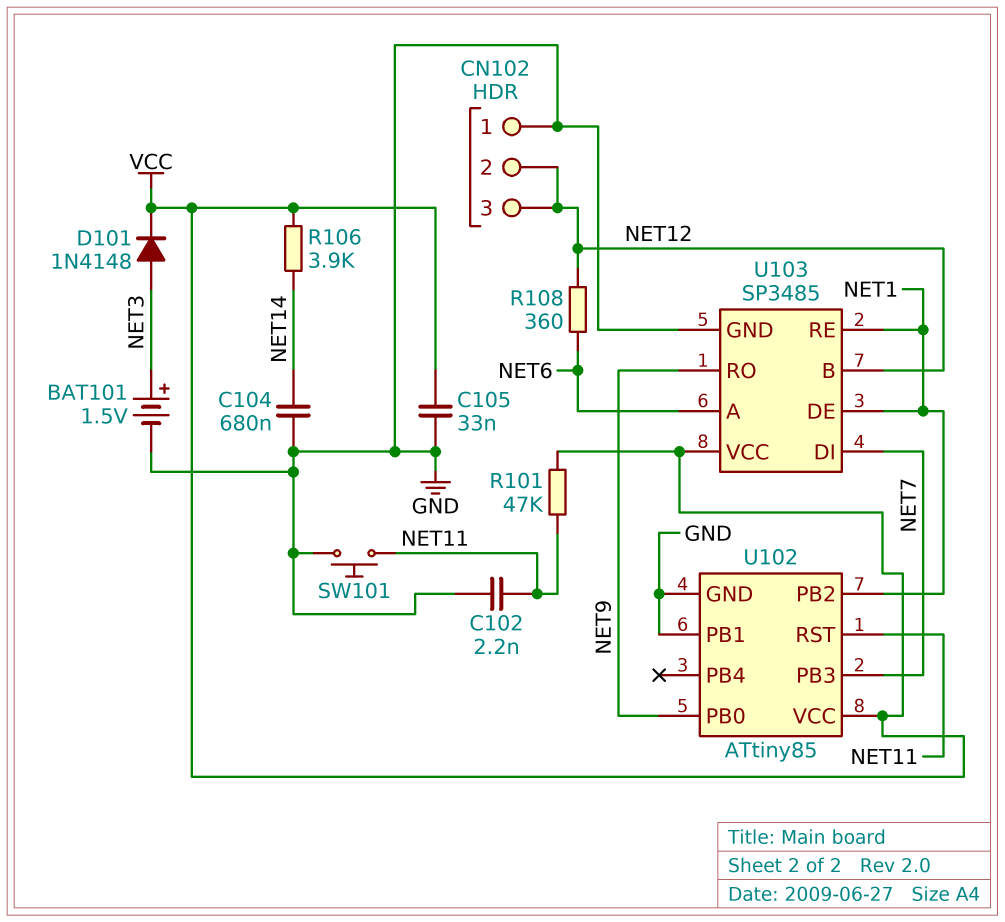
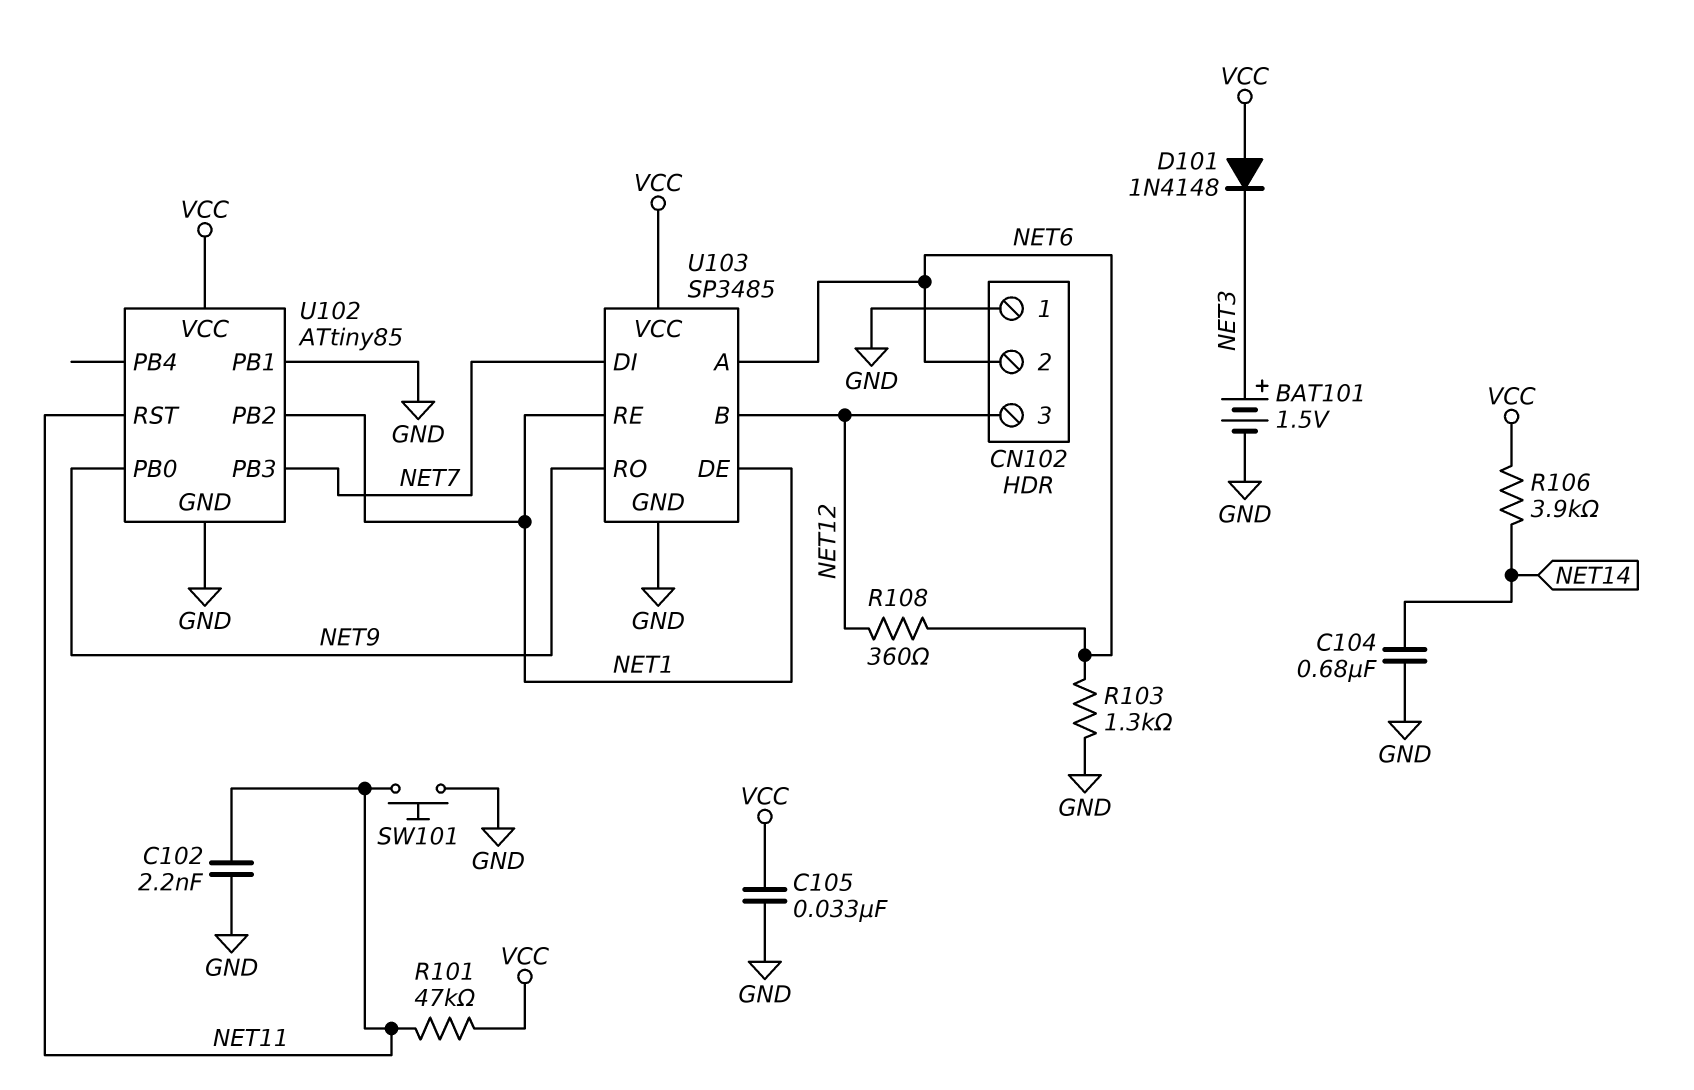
CN102 pin 2: NET12 -> NET6
D101: diode 1N4148 (A NET3, K VCC) -> diode 1N4148 (A VCC, K NET3)
R103: none -> 1.3k (GND, NET6)

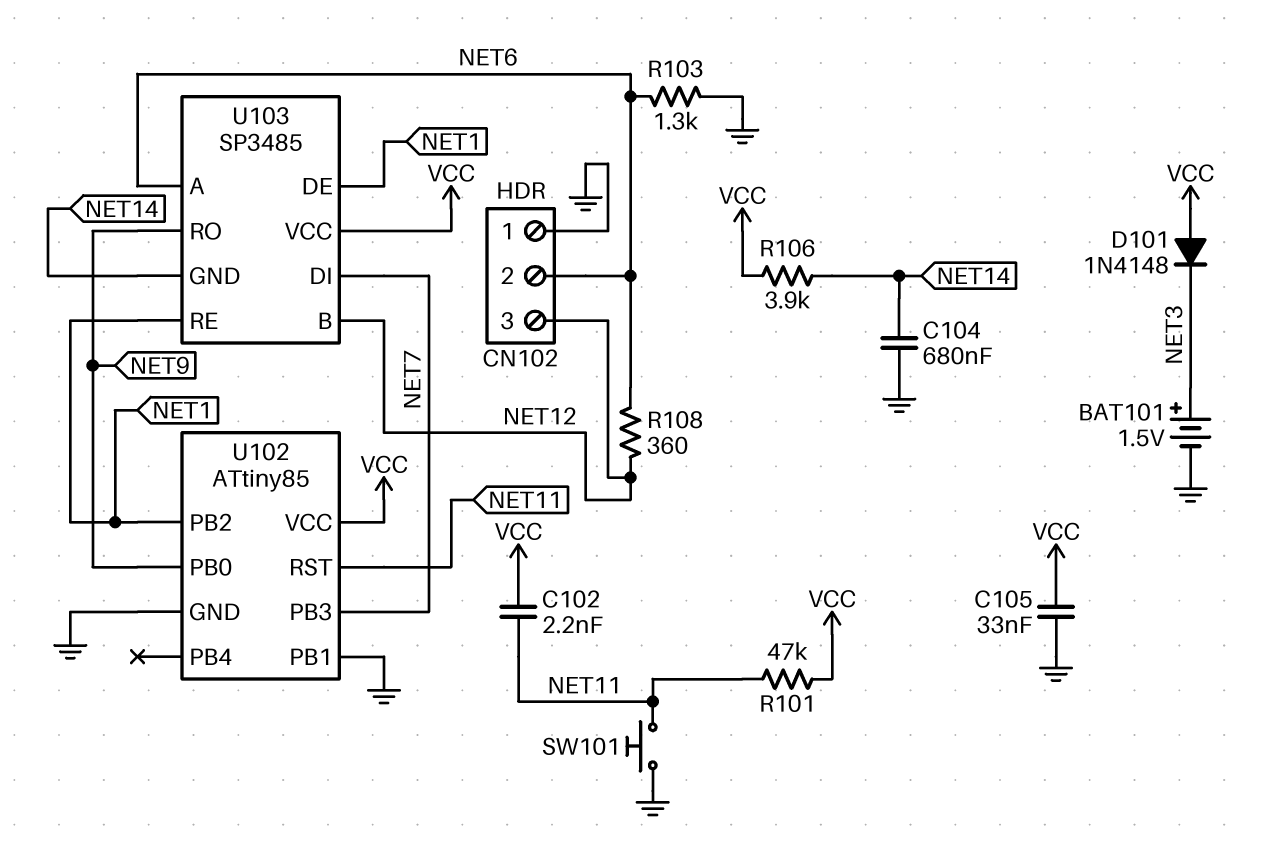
C102: 2.2nF (GND, NET11) -> 2.2nF (NET11, VCC)
U103 pin GND: GND -> NET14

